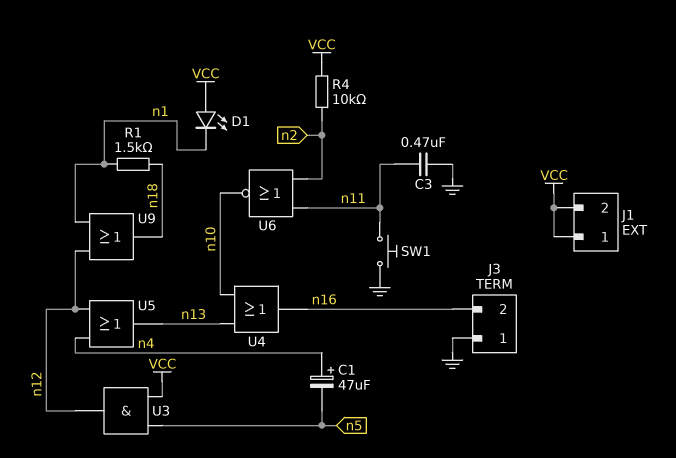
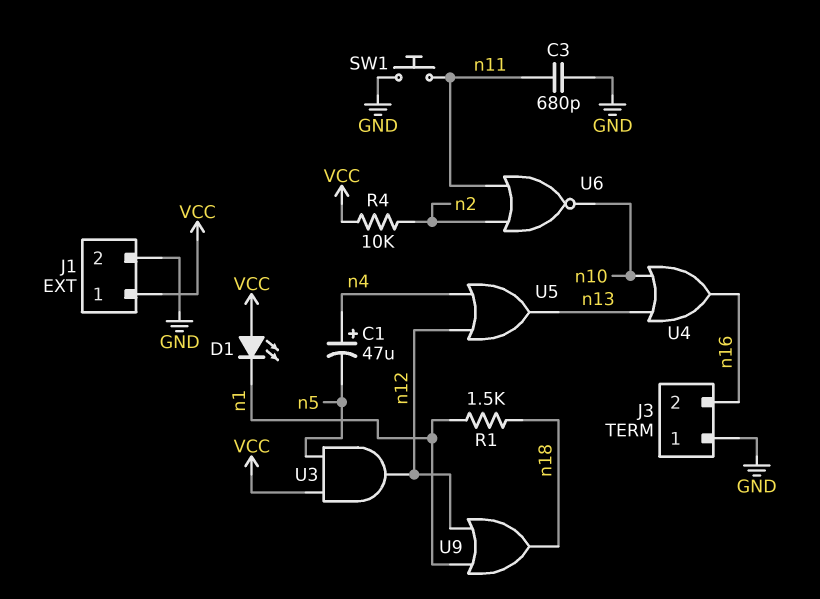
C3: 470nF (GND, n11) -> 680pF (GND, n11)
J1 pin 2: VCC -> GND

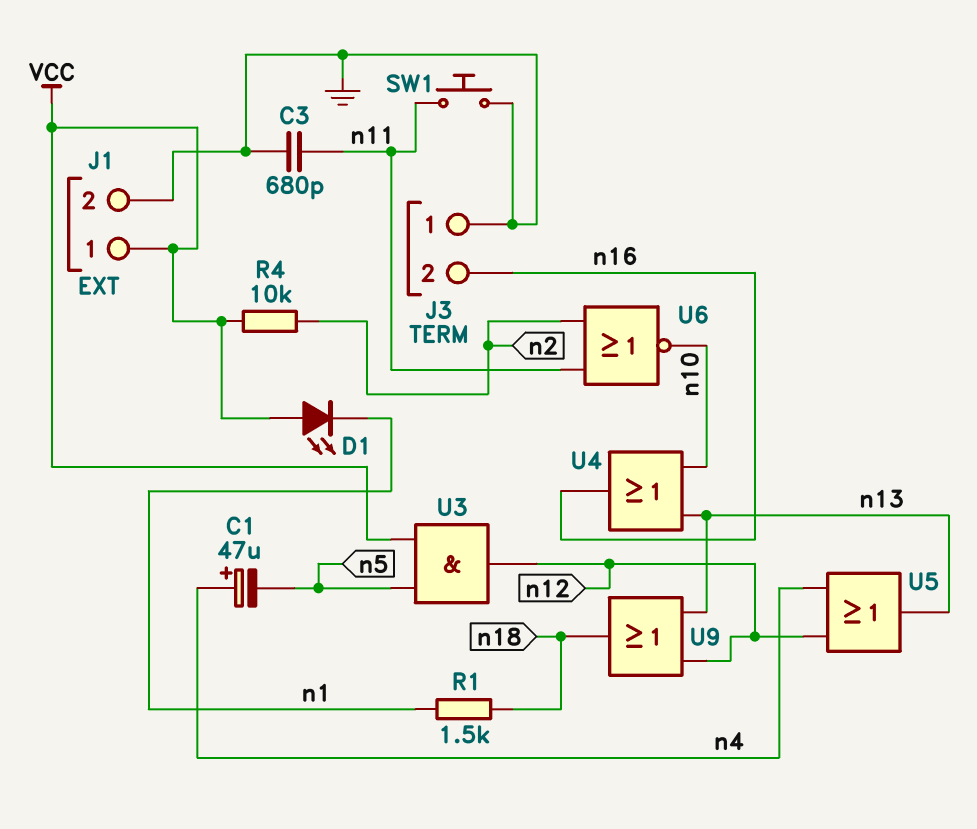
U9: OR (in n1, in n12, out n18) -> OR (in n12, in n13, out n18)

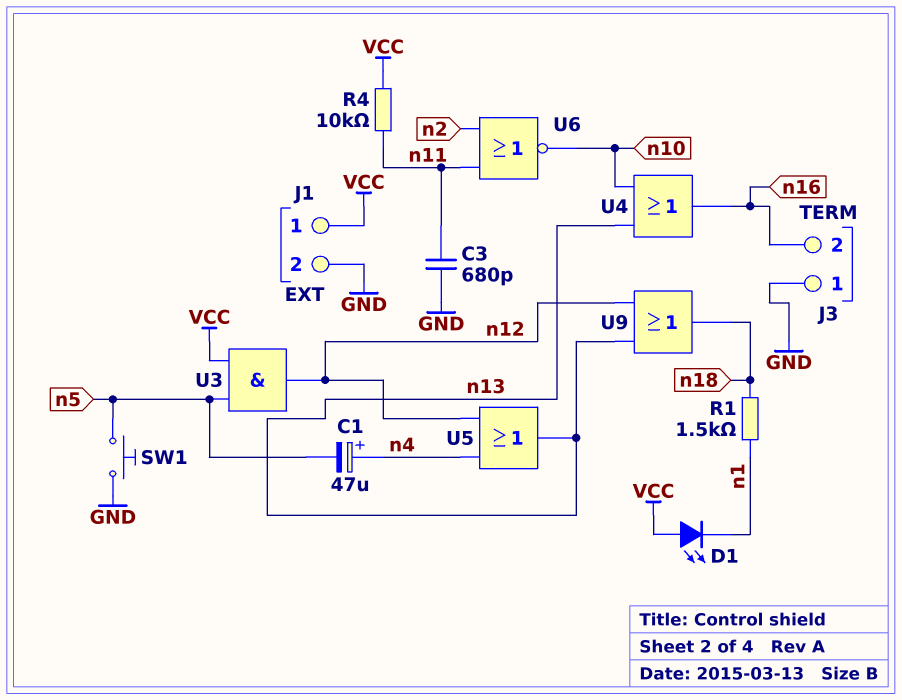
R4: 10k (VCC, n2) -> 10k (VCC, n11)
SW1: button (GND, n11) -> button (GND, n5)

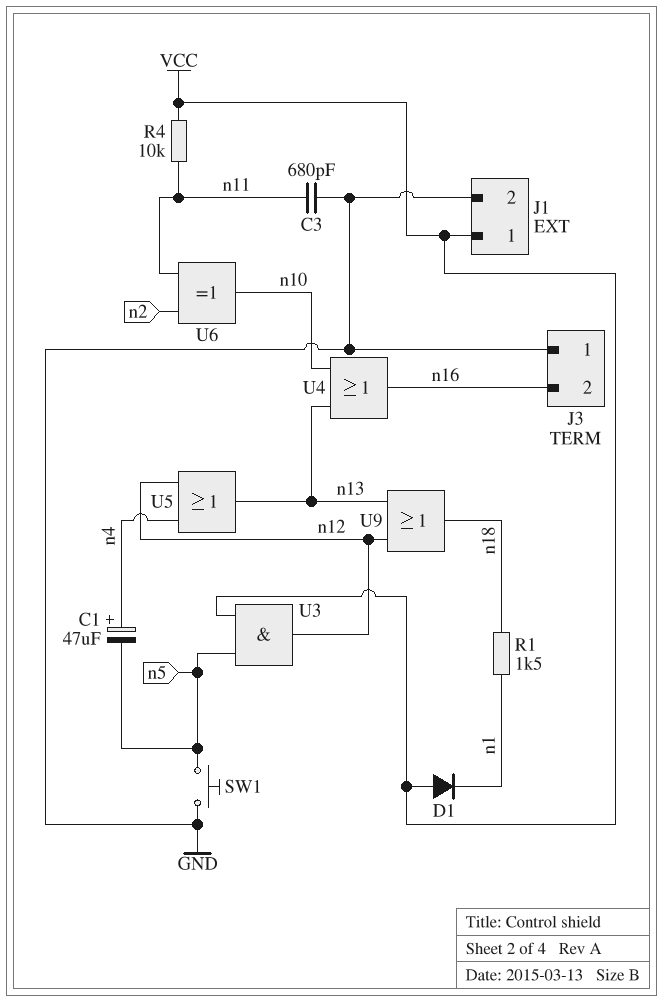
D1: LED (A VCC, K n1) -> diode (A VCC, K n1)
U6: NOR (in n2, in n11, out n10) -> XOR (in n2, in n11, out n10)

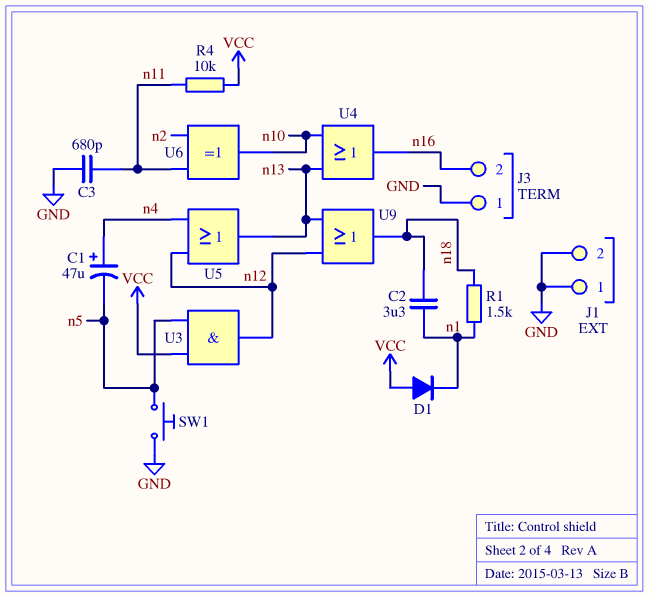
C2: none -> 3.3uF (n1, n18)
J1 pin 1: VCC -> GND

